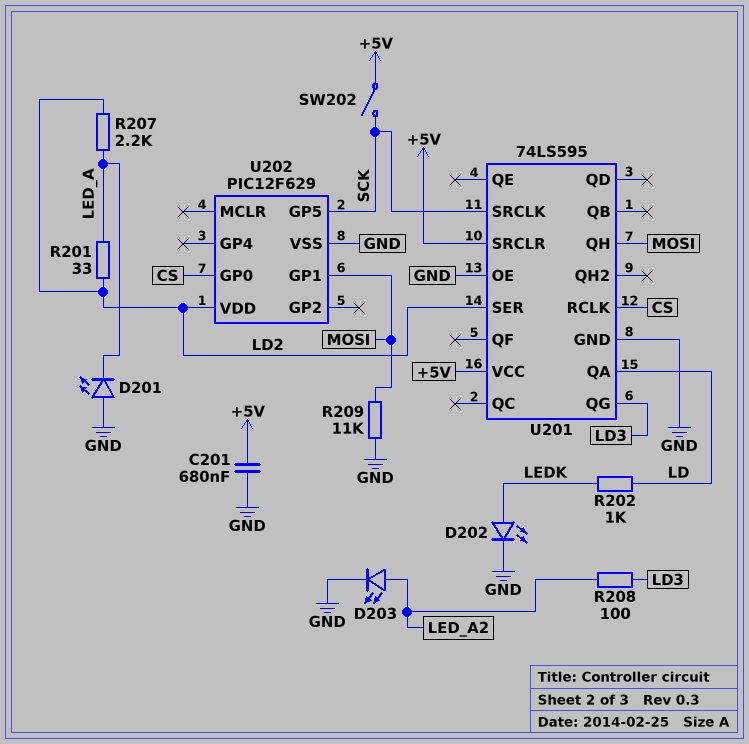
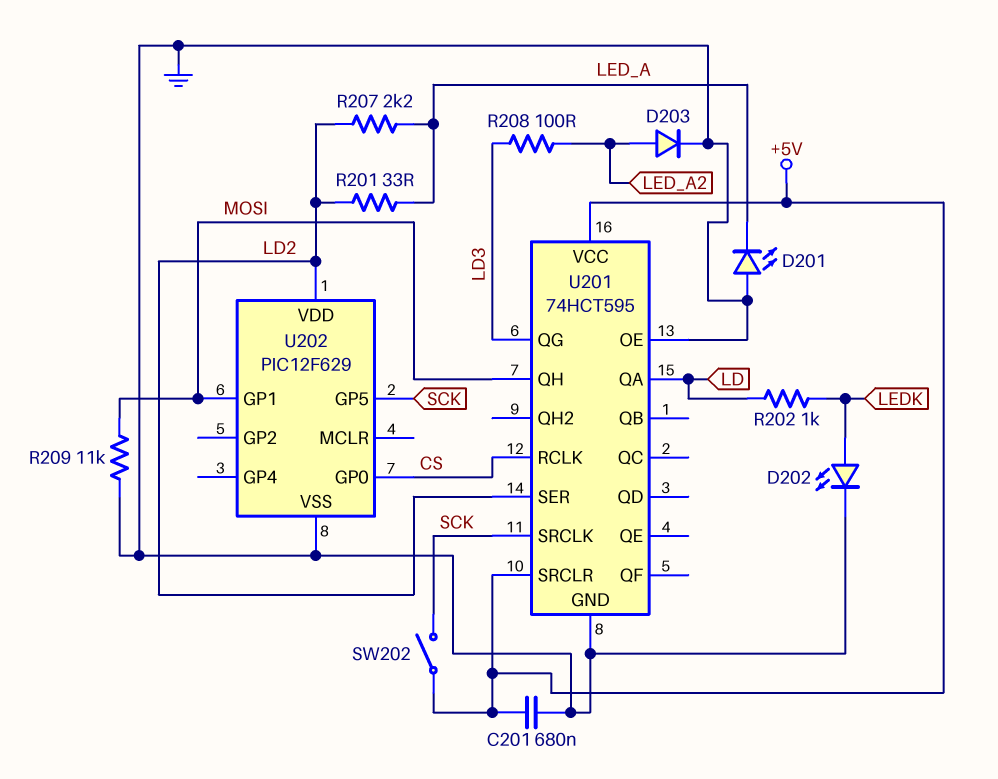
D203: LED (A LED_A2, K GND) -> diode (A LED_A2, K GND)
U201: 74LS595 -> 74HCT595

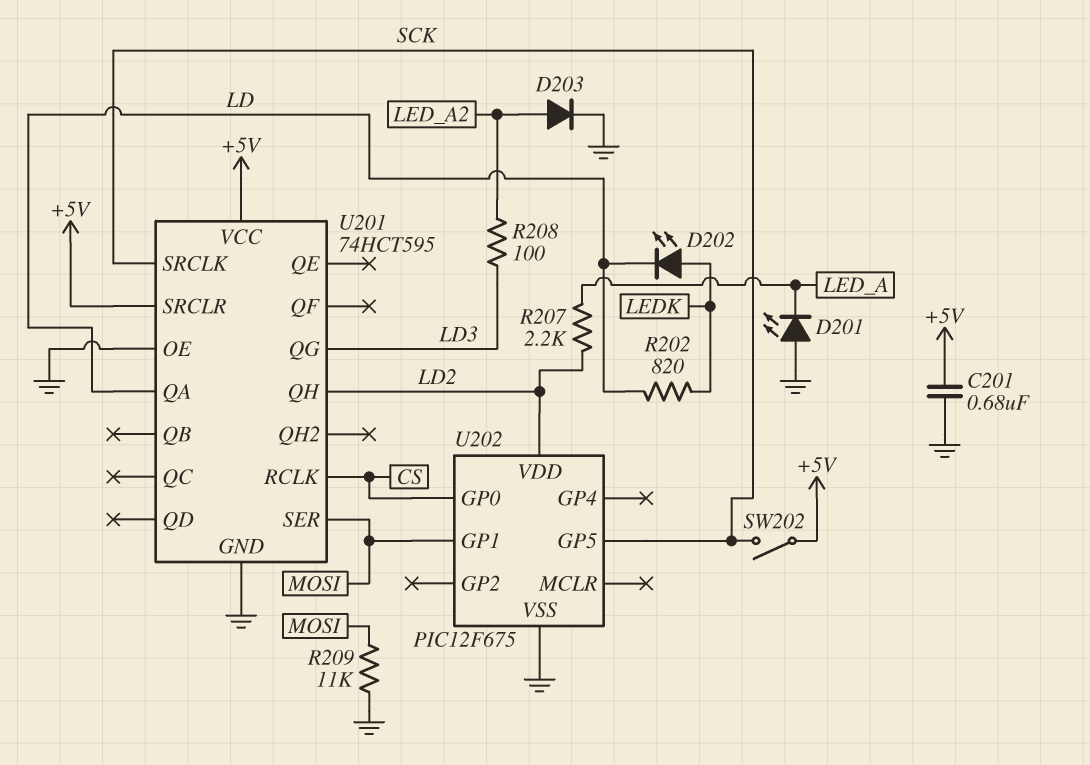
D202: LED (A LEDK, K GND) -> LED (A LEDK, K LD)
R201: 33 (LD2, LED_A) -> none
R202: 1k (LD, LEDK) -> 820 (LD, LEDK)
U201 pin QH: MOSI -> LD2
U201 pin SER: LD2 -> MOSI
U202: PIC12F629 -> PIC12F675

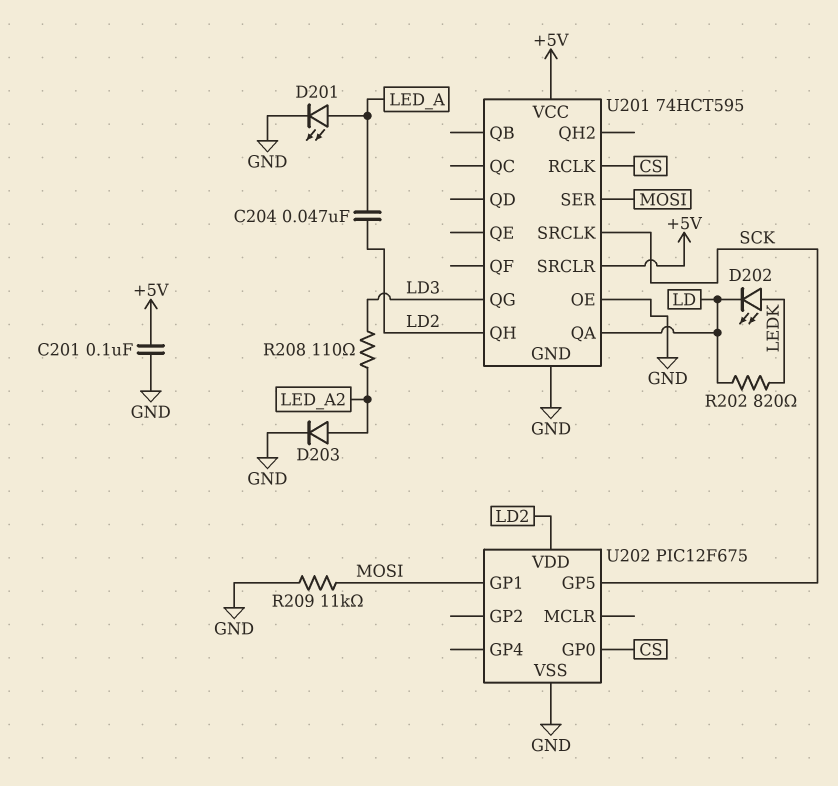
C201: 680nF (+5V, GND) -> 100nF (+5V, GND)
C204: none -> 47nF (LD2, LED_A)
D201: LED (A GND, K LED_A) -> LED (A LED_A, K GND)
R207: 2.2k (LD2, LED_A) -> none
R208: 100 (LD3, LED_A2) -> 110 (LD3, LED_A2)
SW202: switch (+5V, SCK) -> none

